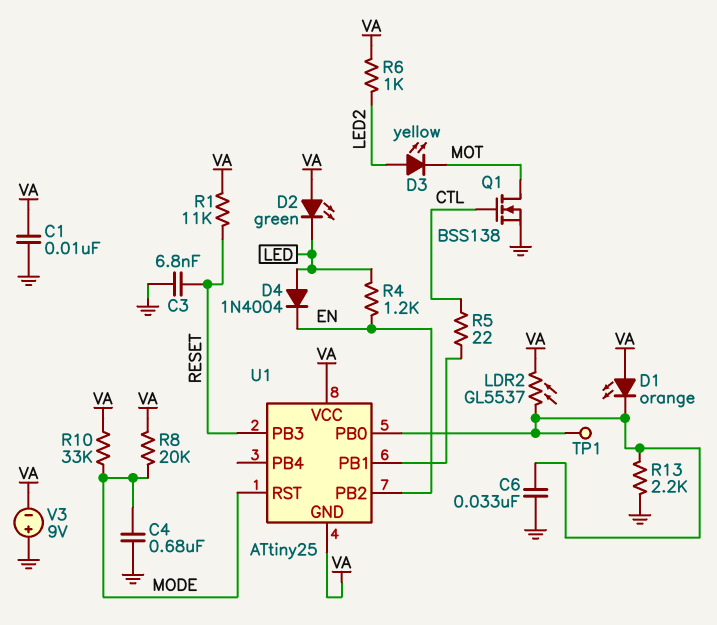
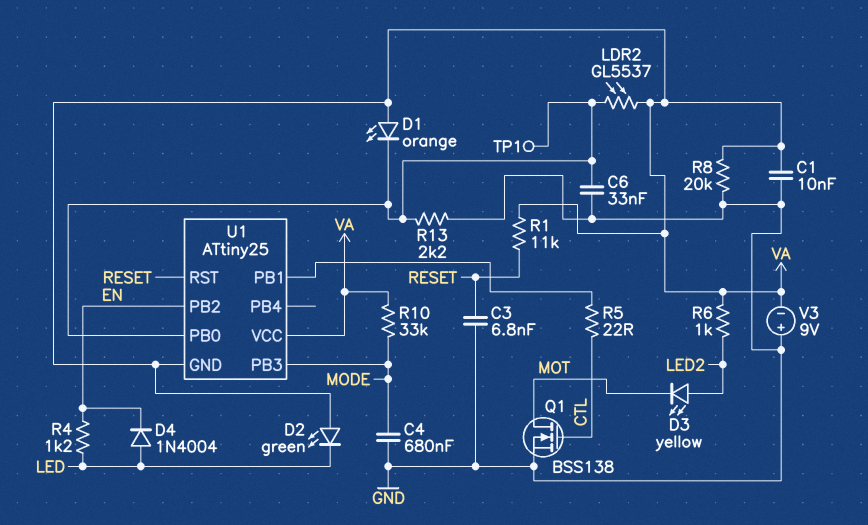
R8: 20k (MODE, VA) -> 20k (GND, VA)
U1 pin PB3: RESET -> MODE
U1 pin RST: MODE -> RESET

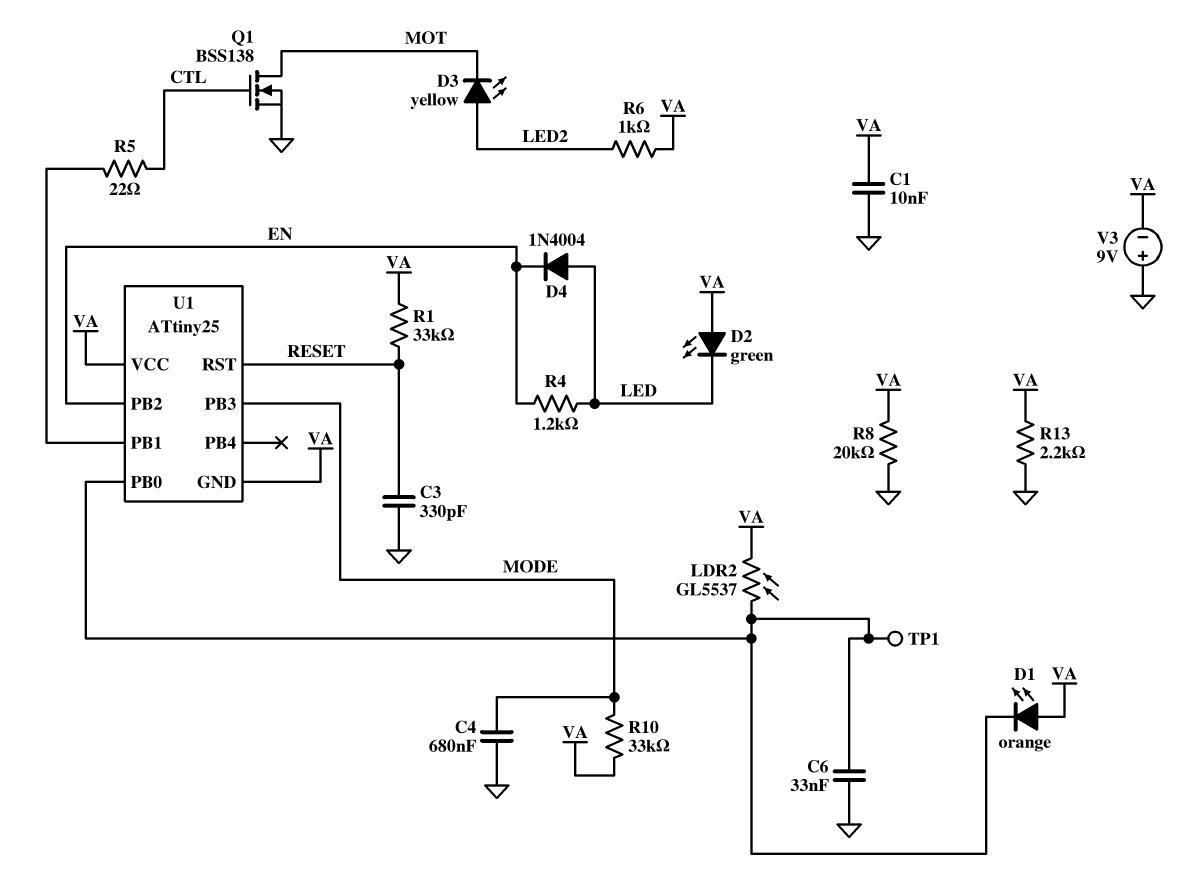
C3: 6.8nF (GND, RESET) -> 330pF (GND, RESET)
R1: 11k (RESET, VA) -> 33k (RESET, VA)
R13: 2.2k (GND, U1/PB0) -> 2.2k (GND, VA)

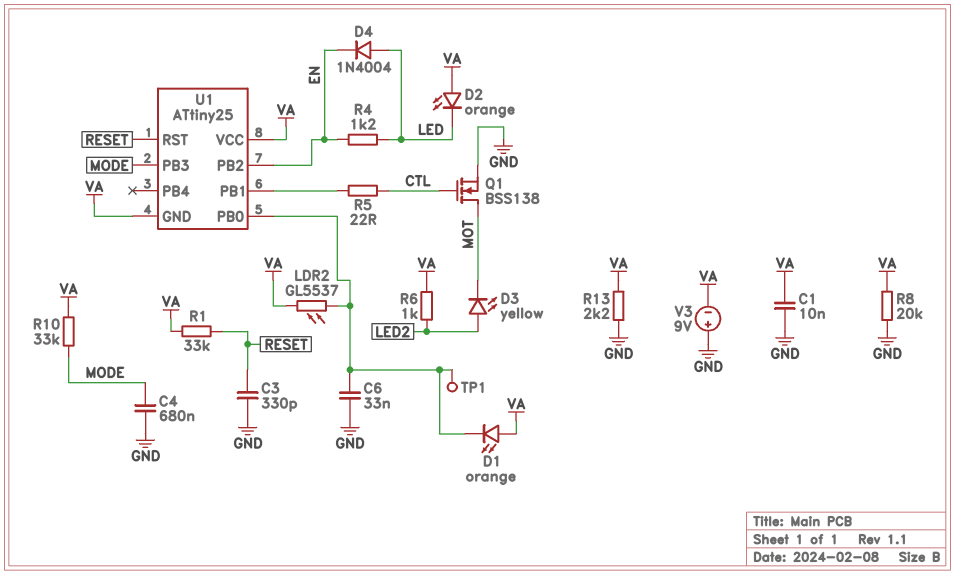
D2: LED green (A VA, K LED) -> LED orange (A VA, K LED)

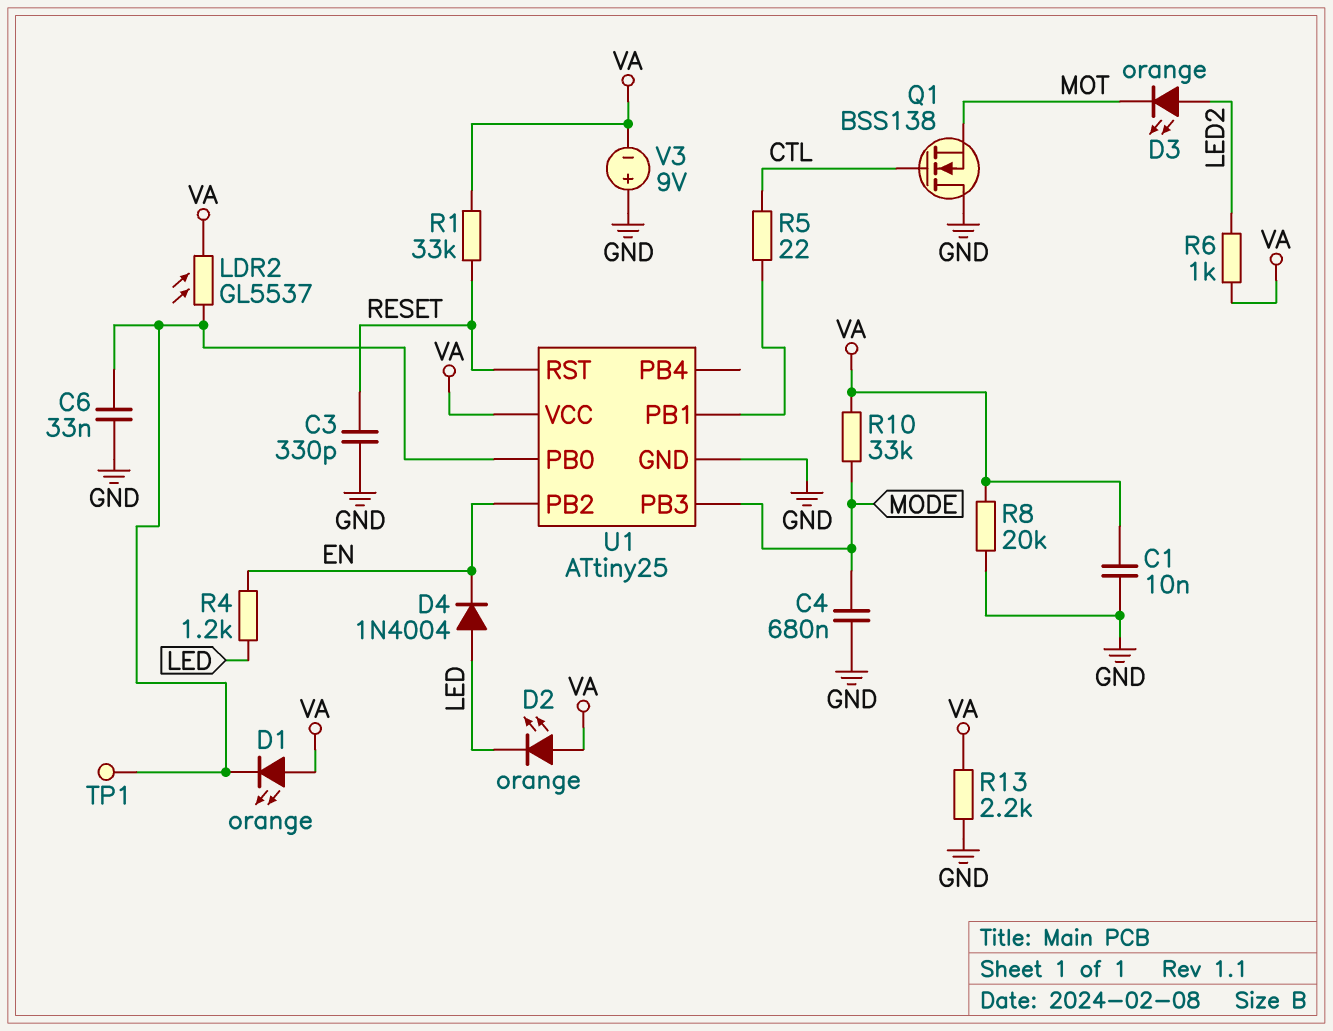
D3: LED yellow (A LED2, K MOT) -> LED orange (A LED2, K MOT)
Q1: NMOS BSS138 (G CTL, D MOT, S GND) -> NMOS BSS138 (G CTL, D GND, S MOT)
U1 pin GND: VA -> GND

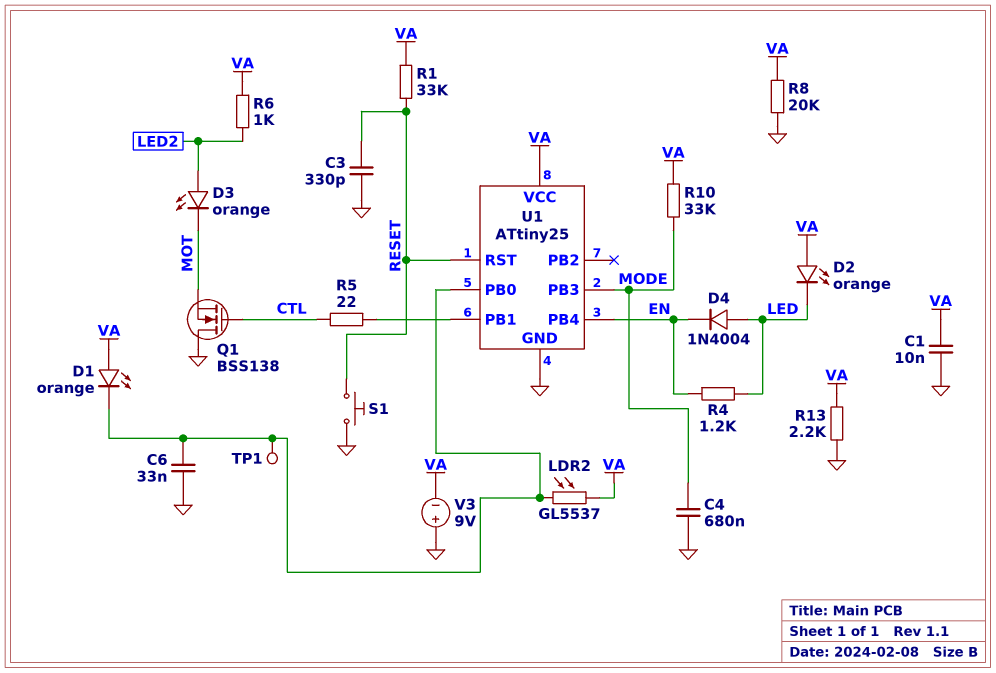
S1: none -> button (GND, RESET)
U1 pin PB2: EN -> none
U1 pin PB4: none -> EN

